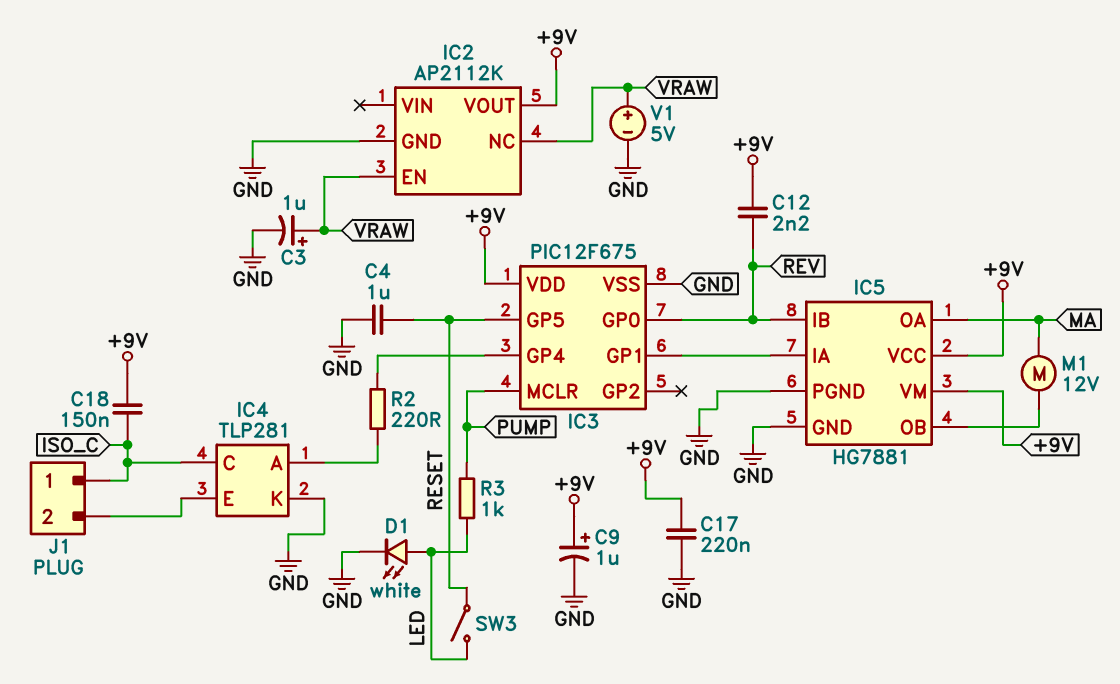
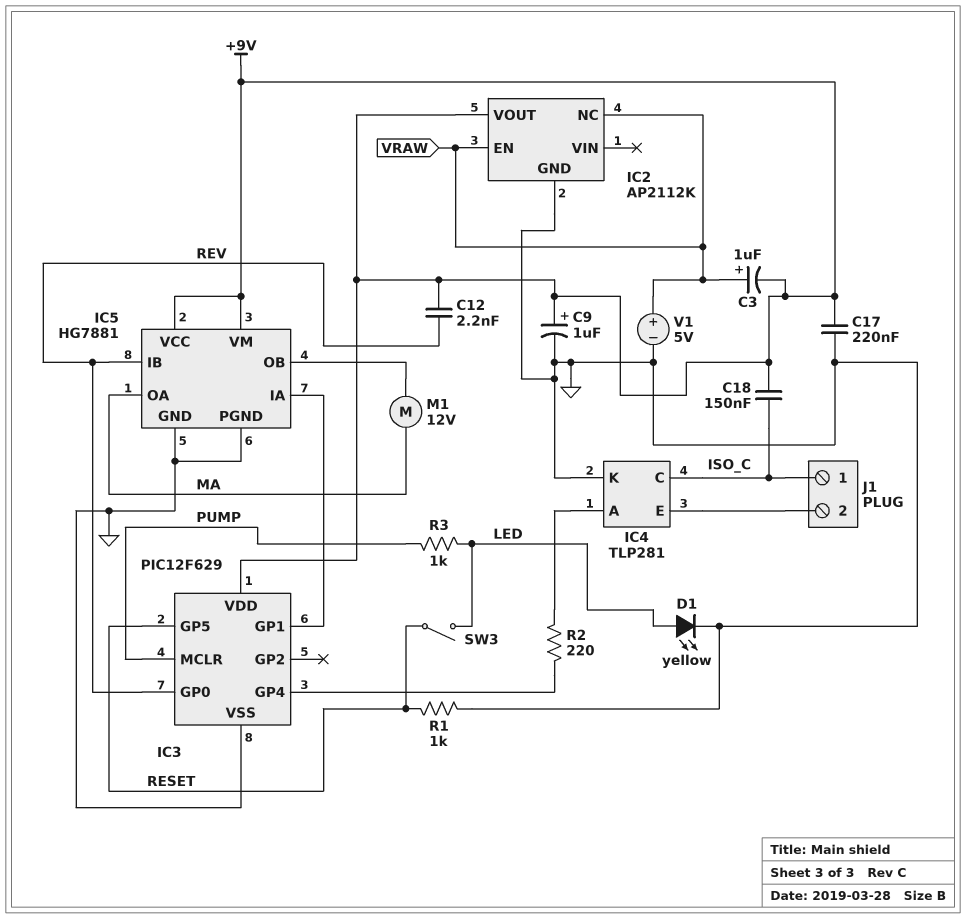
C3: 1uF (plus VRAW, minus GND) -> 1uF (plus VRAW, minus +9V)
C4: 1uF (GND, RESET) -> none
D1: LED white (A LED, K GND) -> LED yellow (A LED, K GND)
IC3: PIC12F675 -> PIC12F629
R1: none -> 1k (GND, RESET)

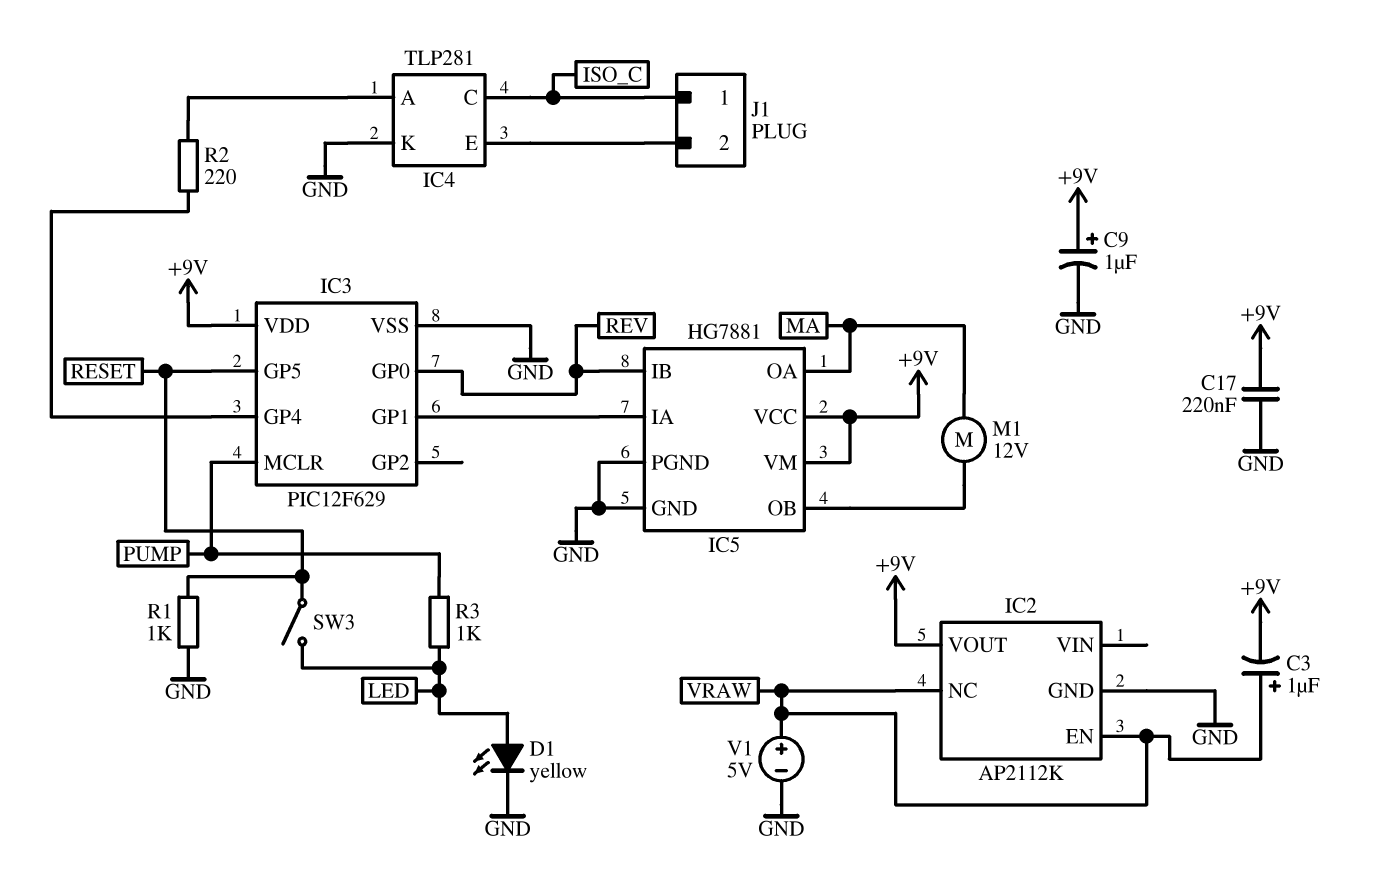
C12: 2.2nF (+9V, REV) -> none
C18: 150nF (+9V, ISO_C) -> none

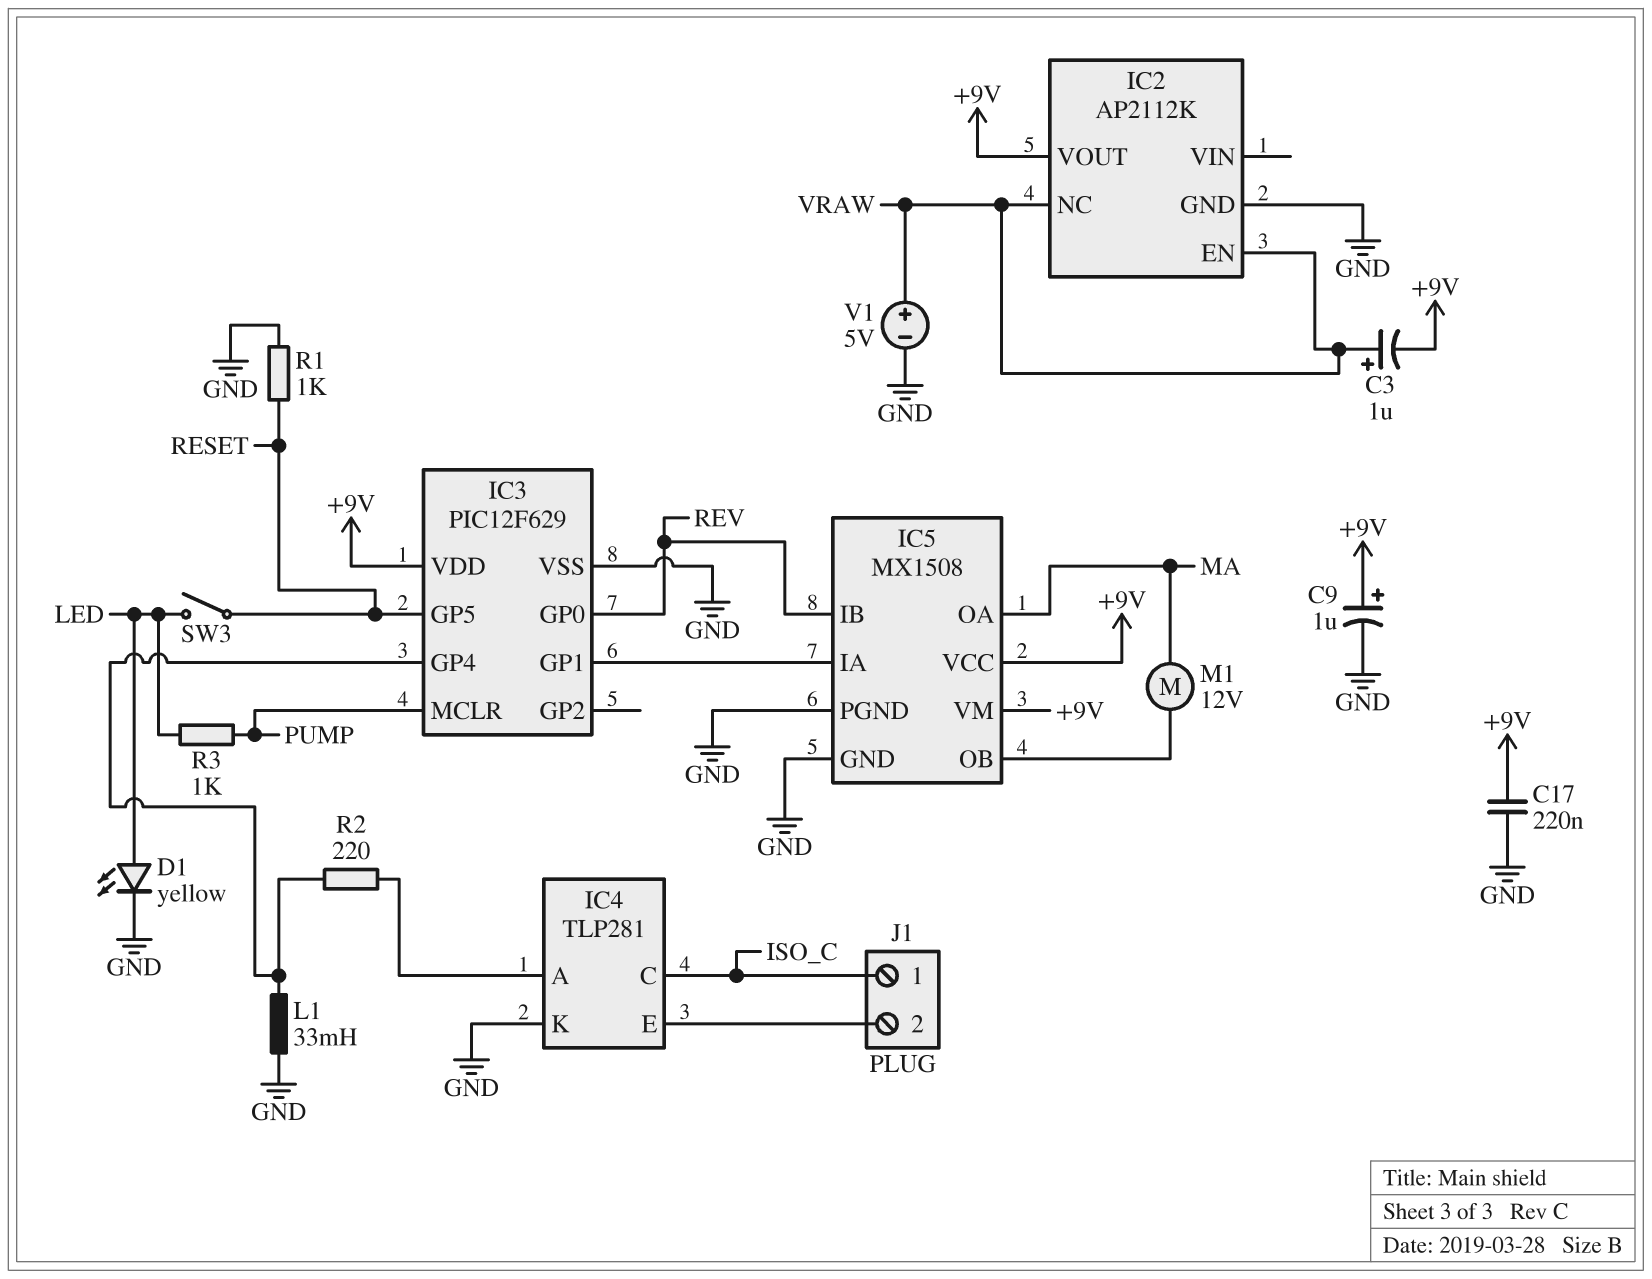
IC5: HG7881 -> MX1508
L1: none -> 33mH (GND, IC3/GP4)

